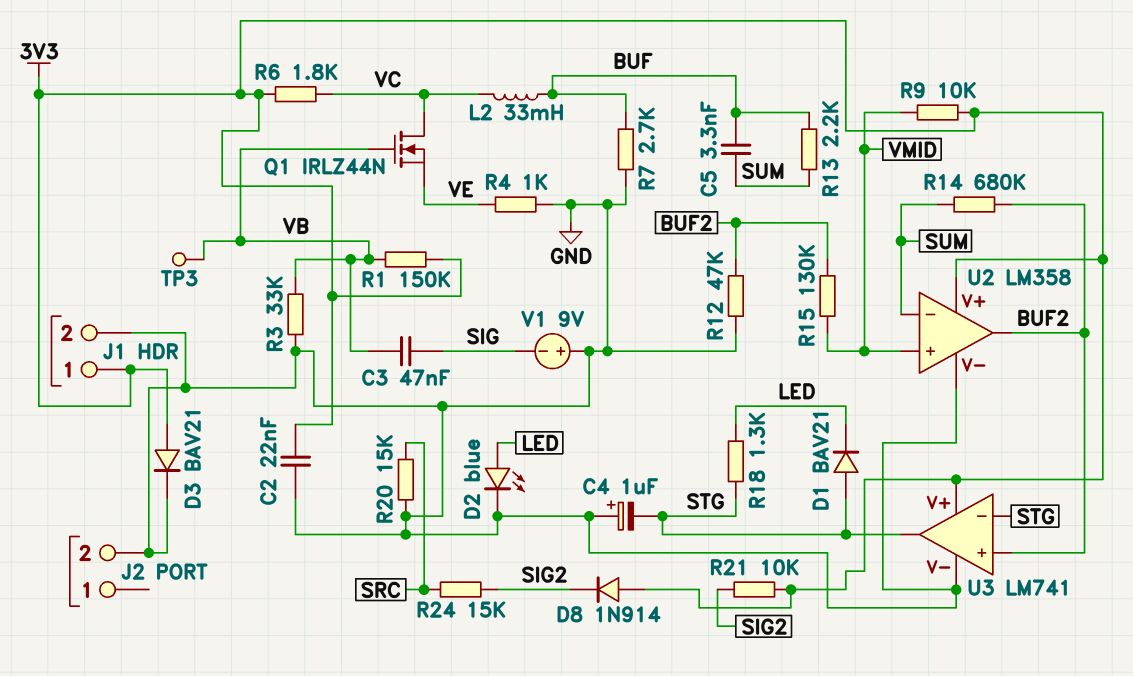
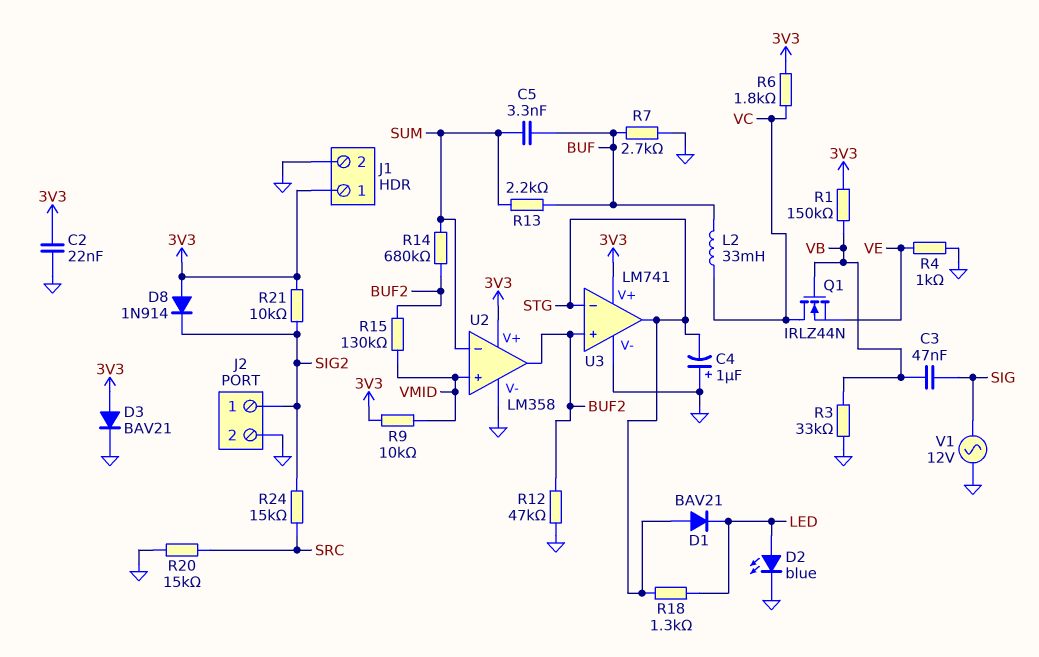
J2 pin 1: none -> SIG2
TP3: test point (VB) -> none
V1: 9V (plus GND, minus SIG) -> AC 12V (GND, SIG)

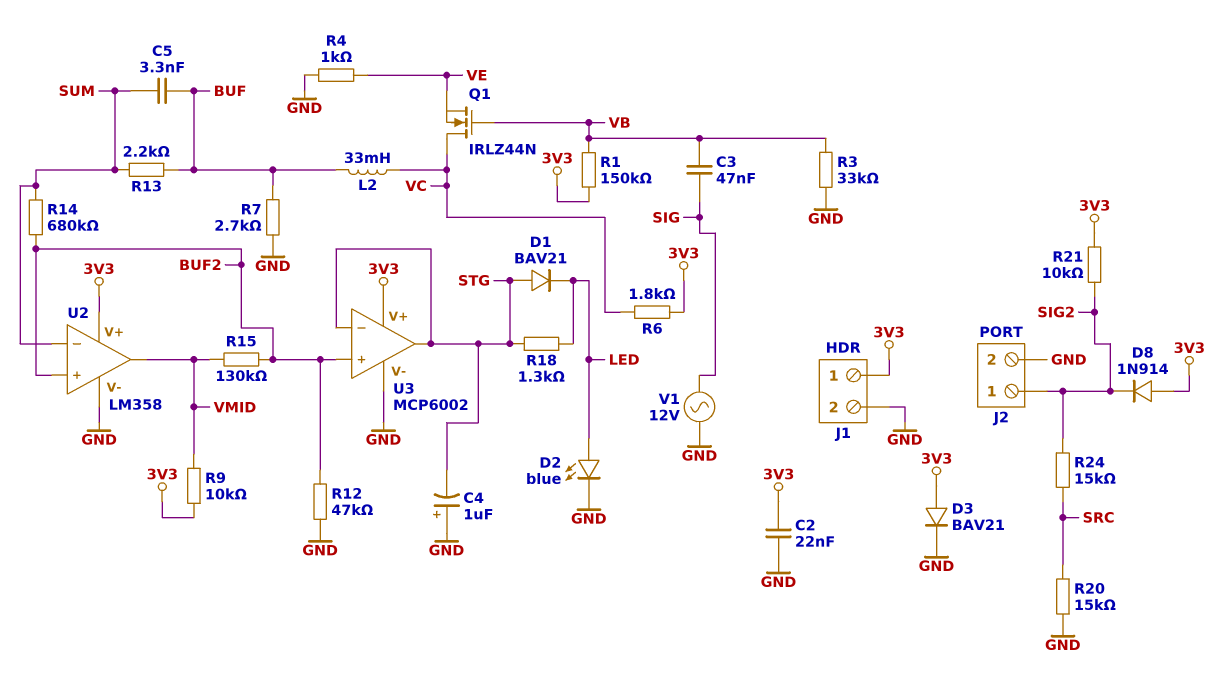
U2 pin in+: VMID -> BUF2
U2 pin out: BUF2 -> VMID
U3: LM741 -> MCP6002

